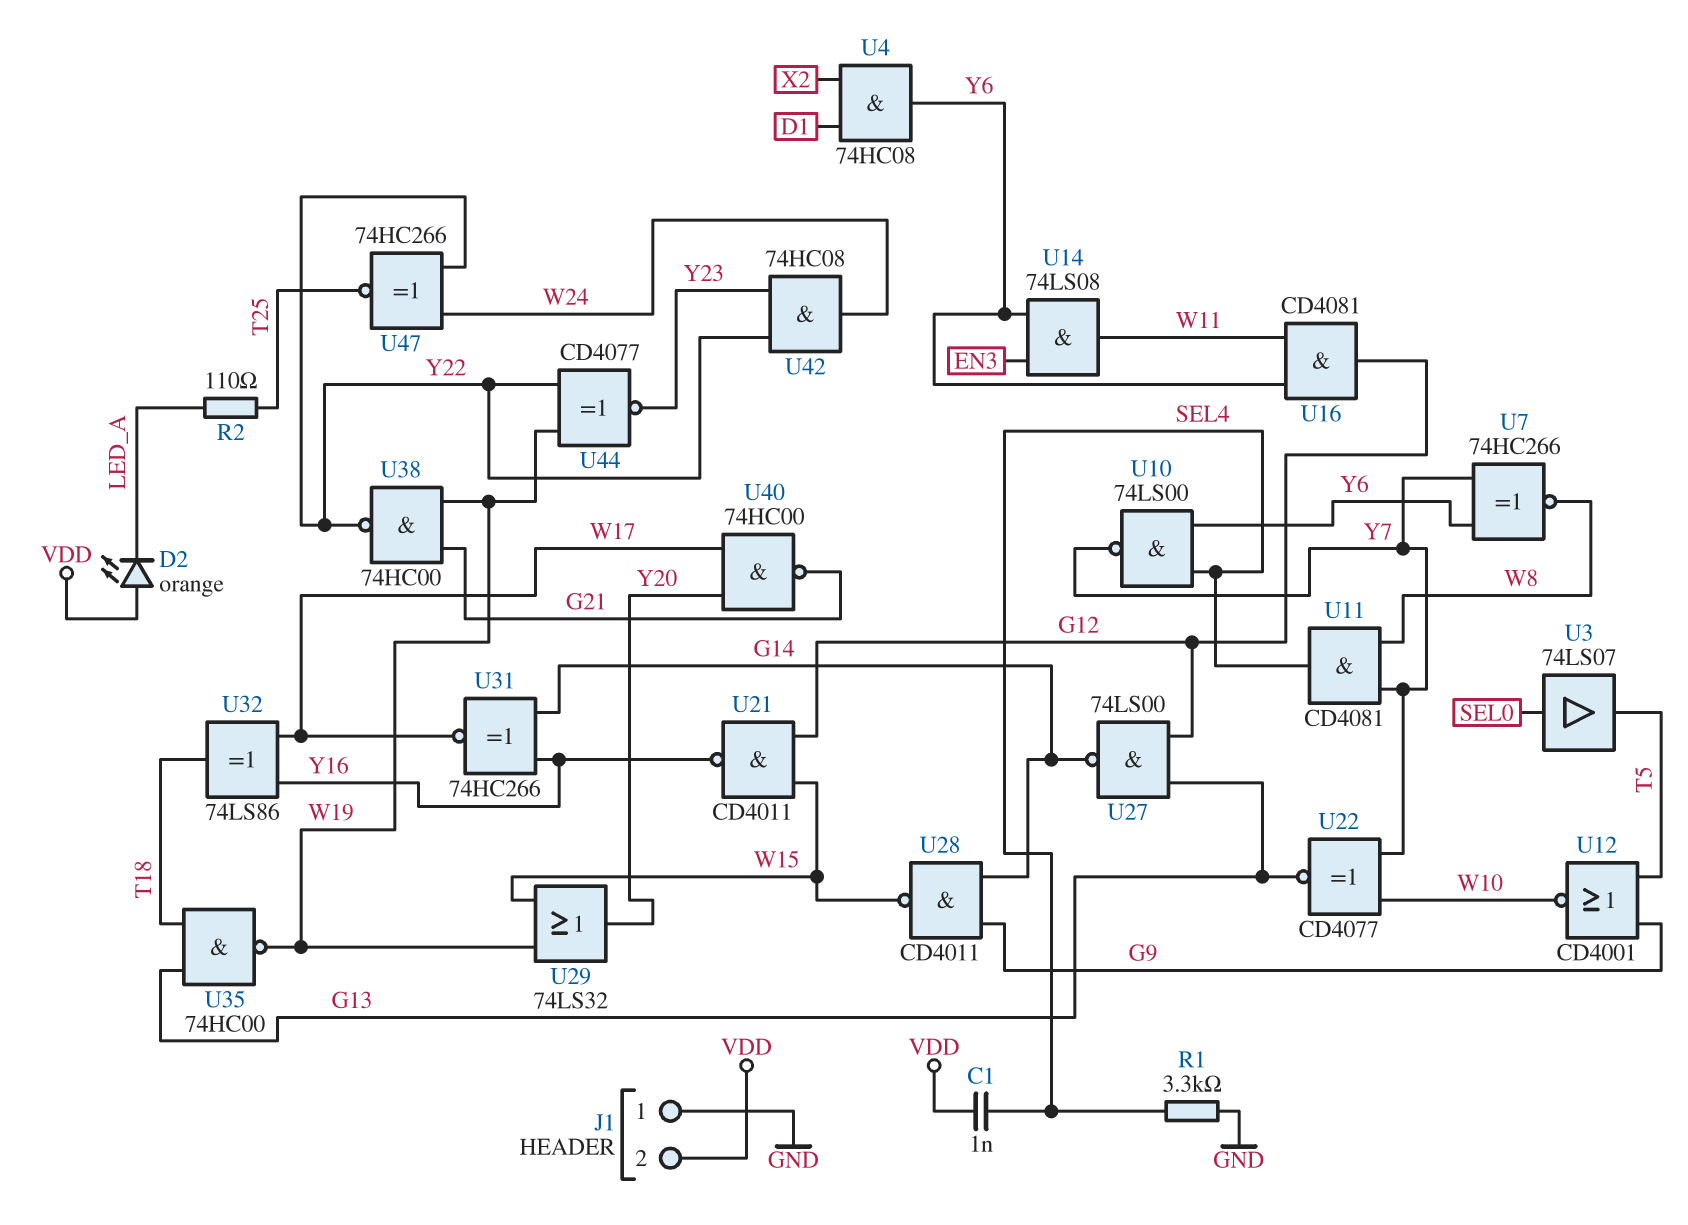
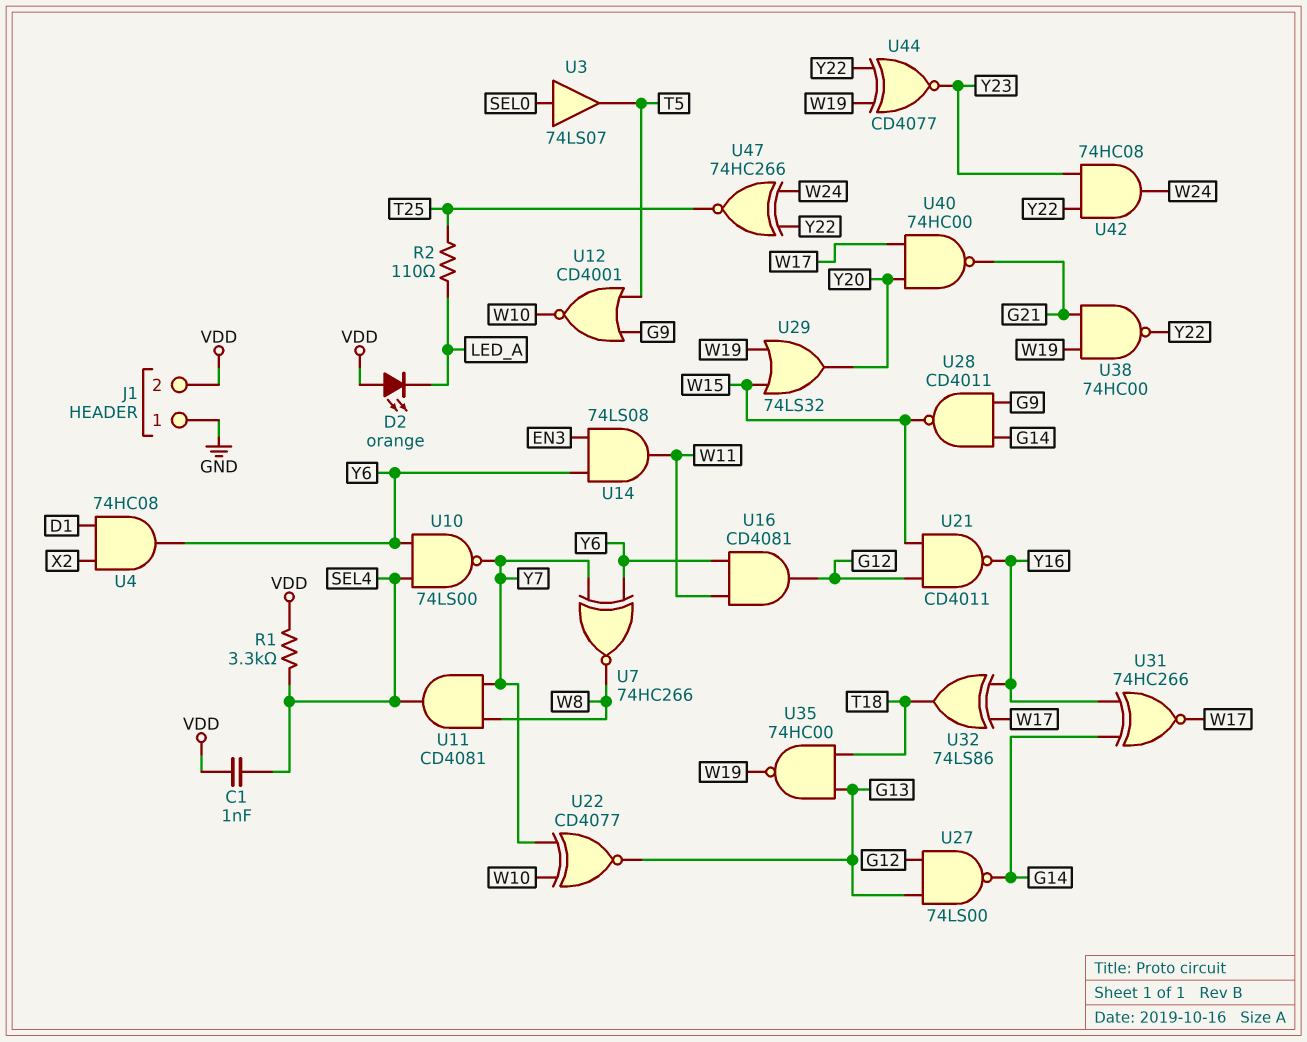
R1: 3.3k (GND, SEL4) -> 3.3k (SEL4, VDD)

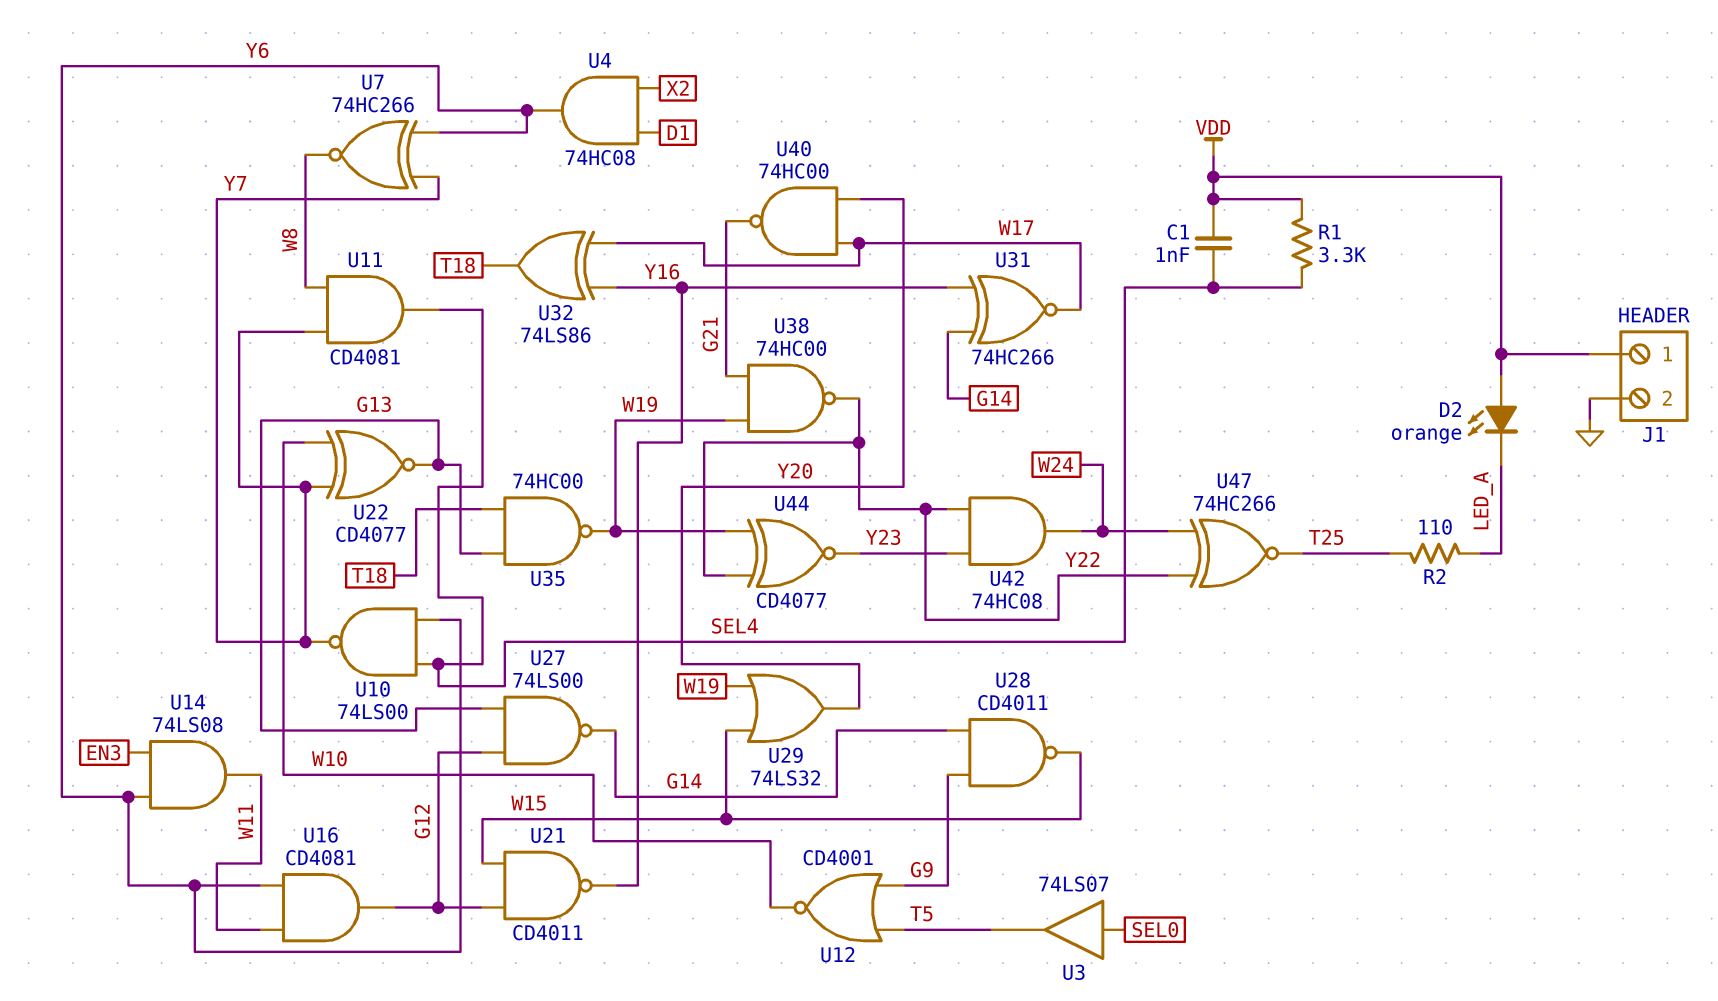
J1 pin 1: GND -> VDD
J1 pin 2: VDD -> GND

